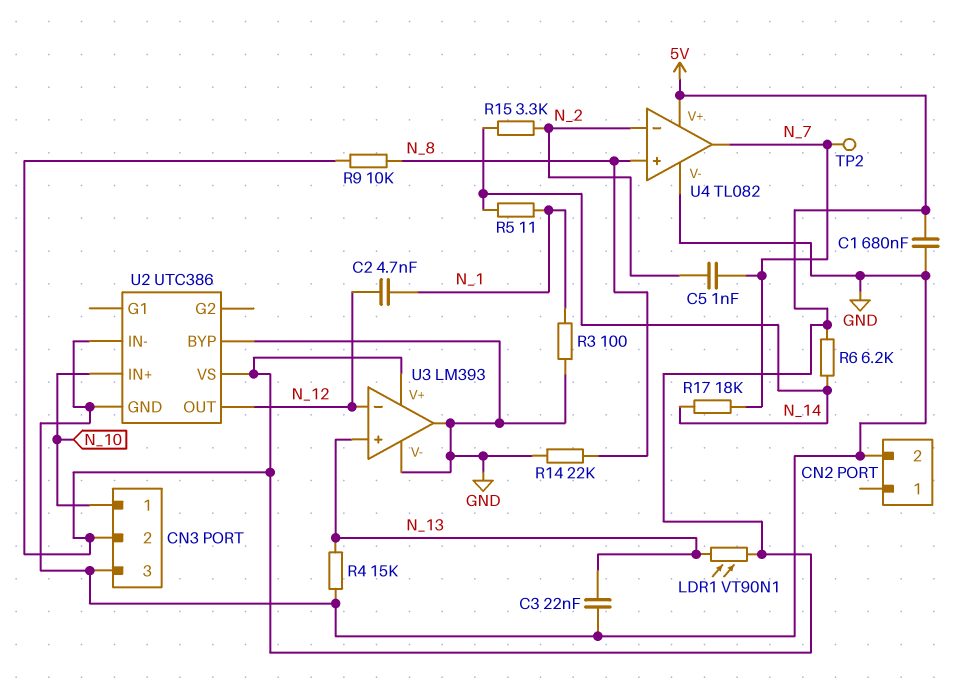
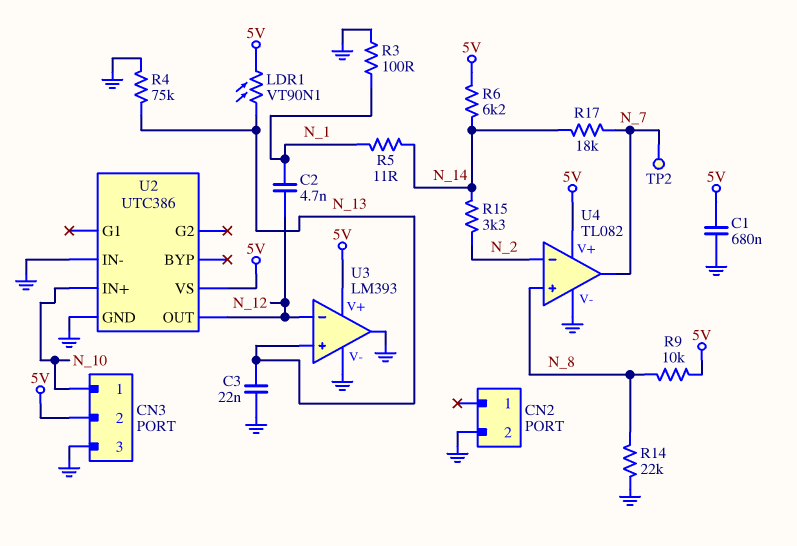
C5: 1nF (N_2, N_7) -> none
R4: 15k (GND, N_13) -> 75k (GND, N_13)
U2 pin BYP: GND -> none

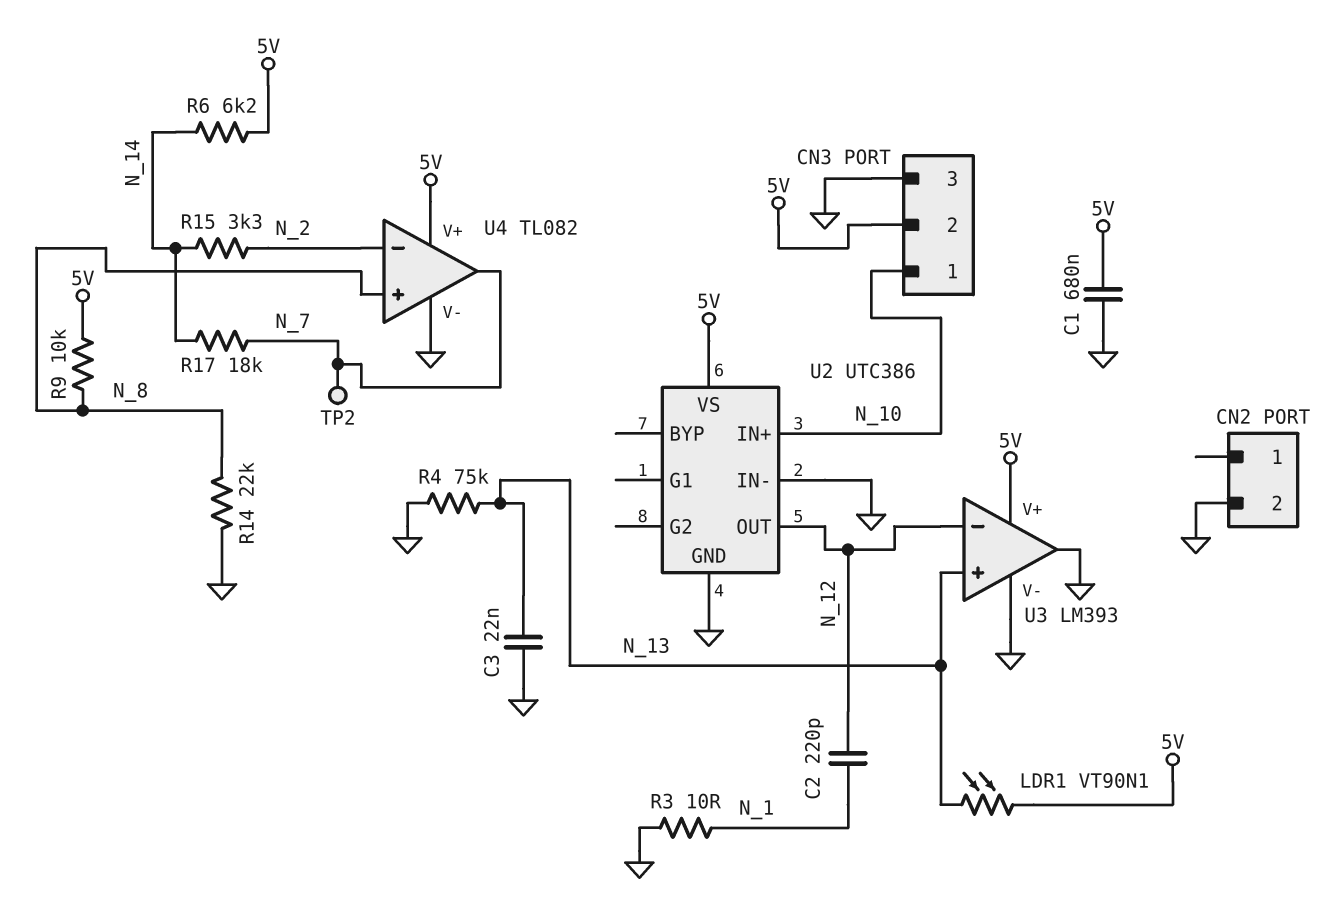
C2: 4.7nF (N_1, N_12) -> 220pF (N_1, N_12)
R3: 100 (GND, N_1) -> 10 (GND, N_1)
R5: 11 (N_1, N_14) -> none

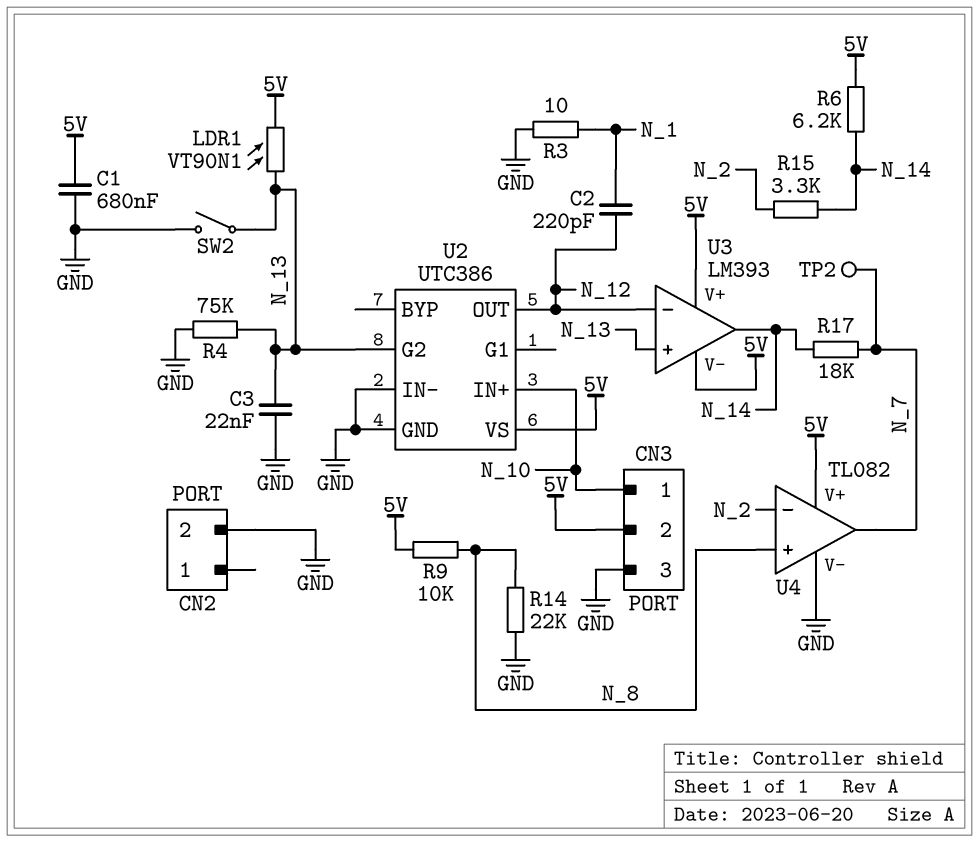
SW2: none -> switch (GND, N_13)
U2 pin G2: none -> N_13
U3 pin V-: GND -> 5V
U3 pin out: GND -> N_14

